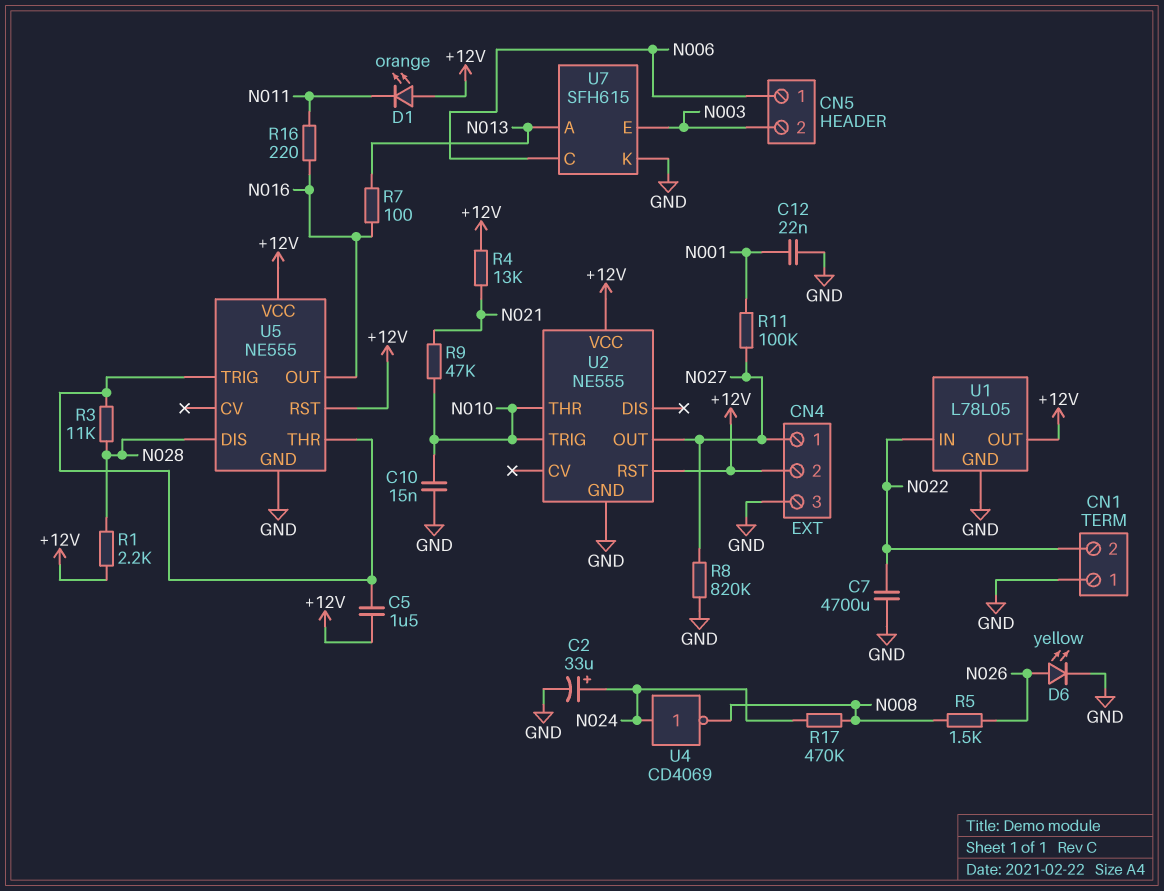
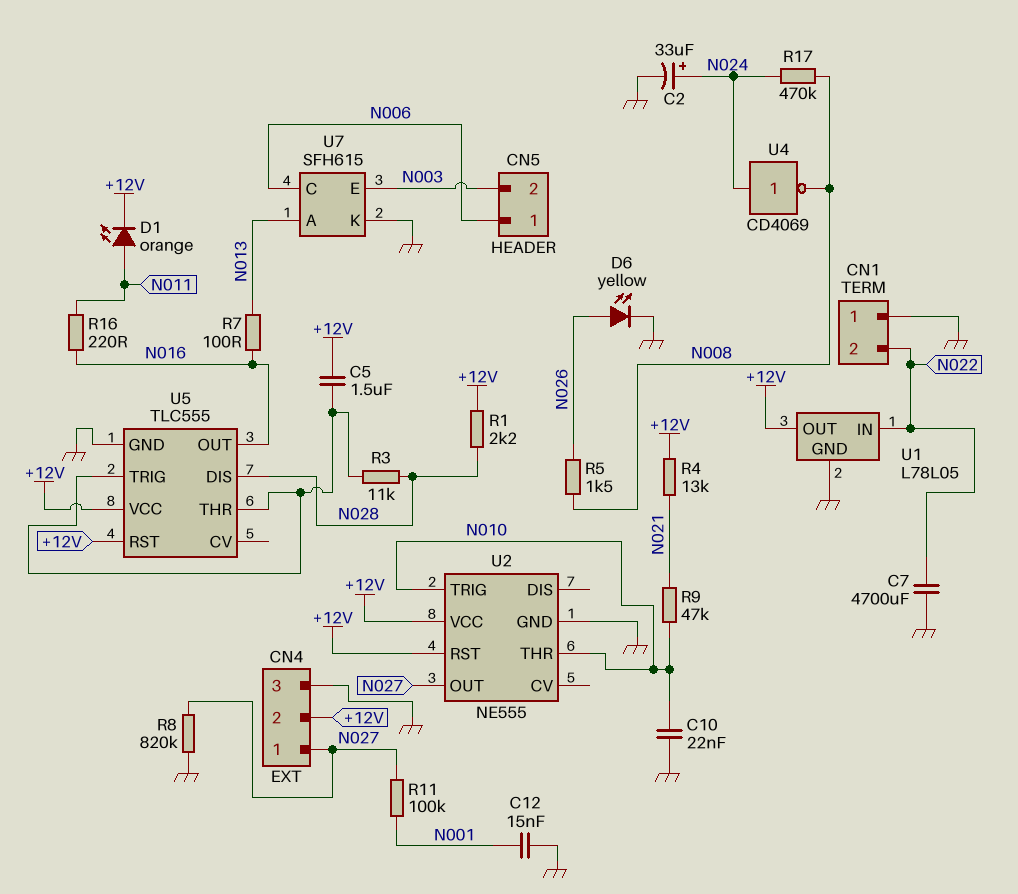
C10: 15nF (GND, N010) -> 22nF (GND, N010)
C12: 22nF (GND, N001) -> 15nF (GND, N001)
D1: LED orange (A +12V, K N011) -> LED orange (A N011, K +12V)
U5: NE555 -> TLC555

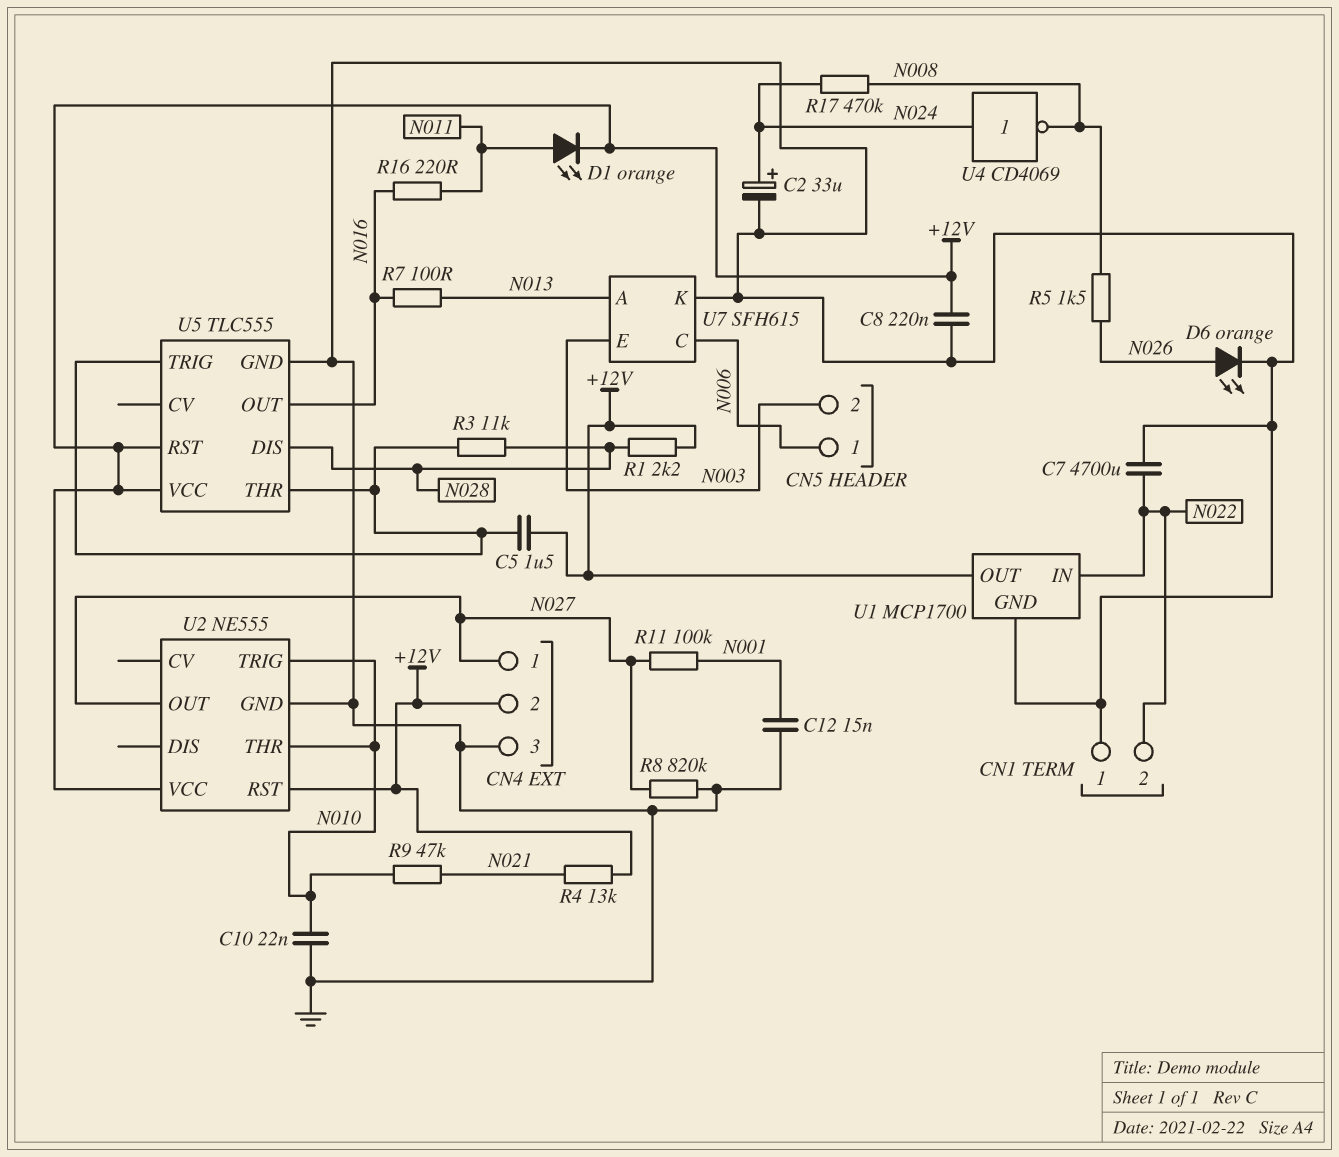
C8: none -> 220nF (+12V, GND)
D6: LED yellow (A N026, K GND) -> LED orange (A N026, K GND)
U1: L78L05 -> MCP1700

